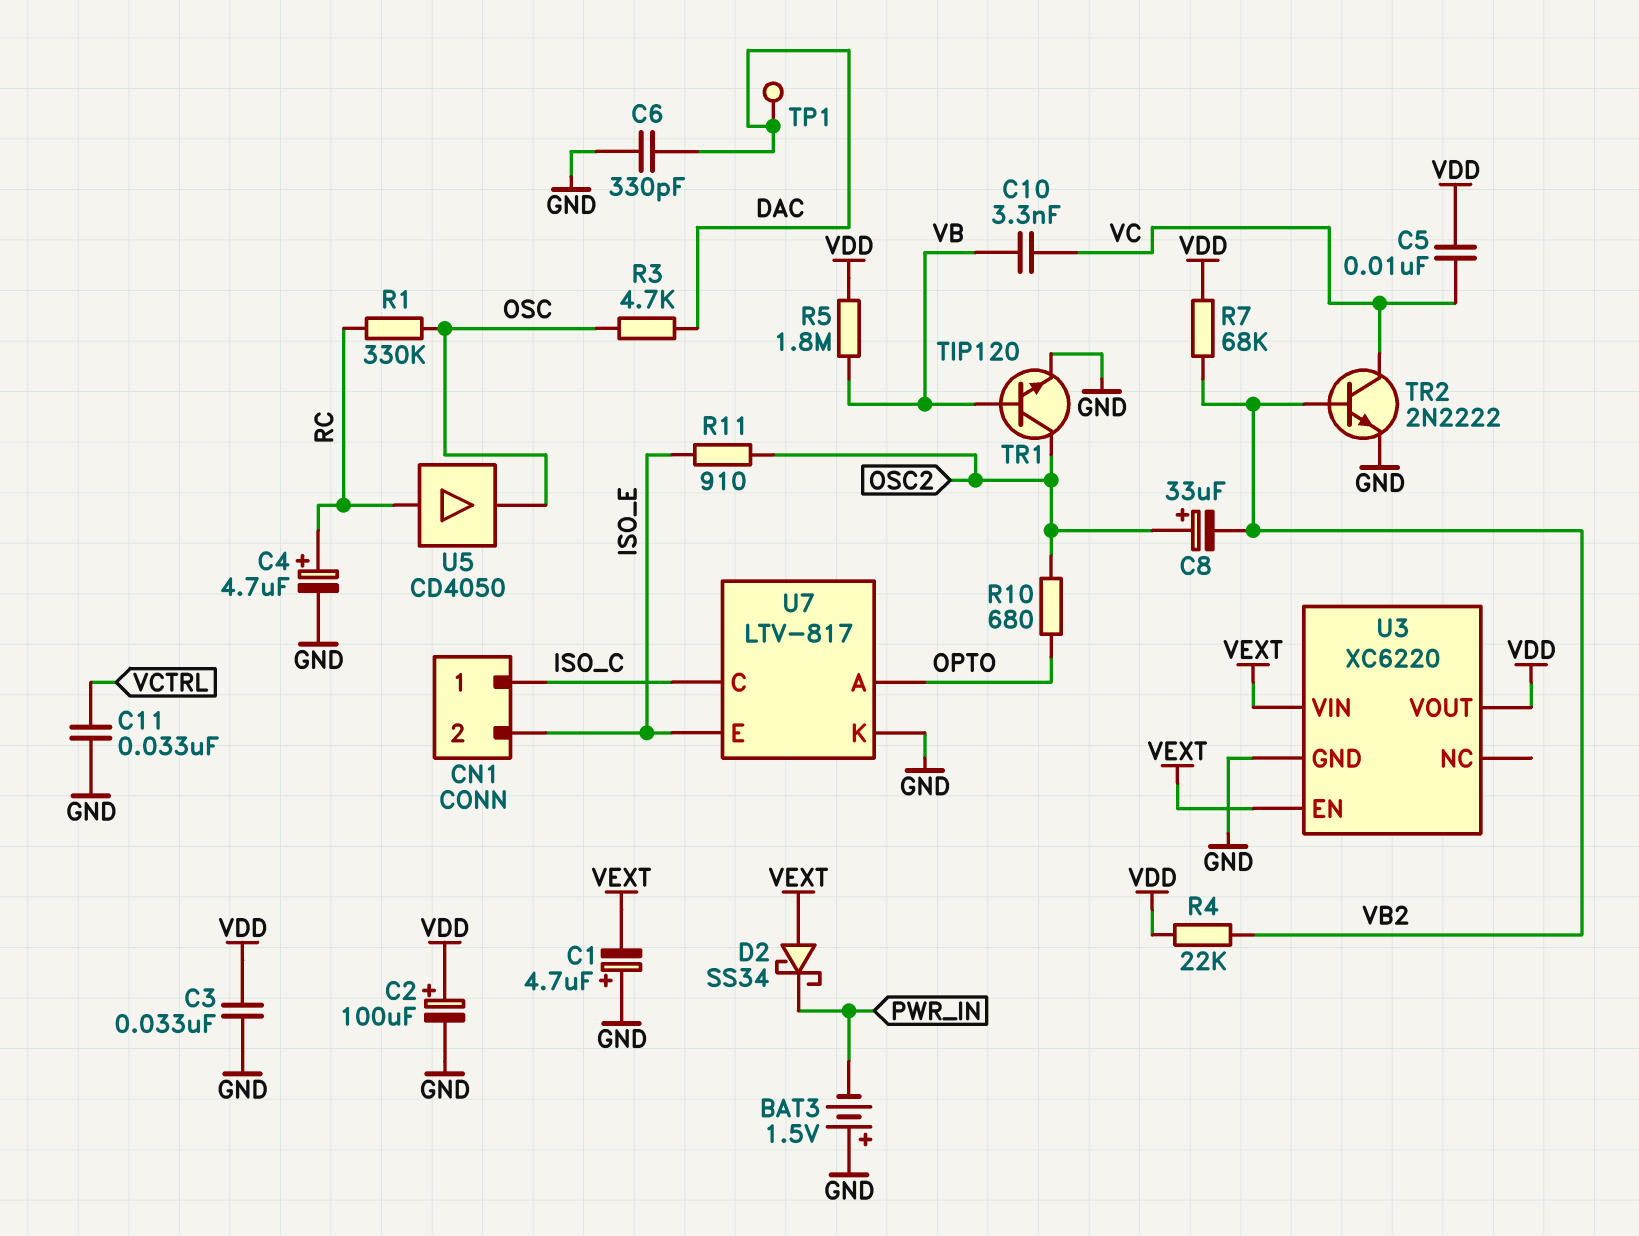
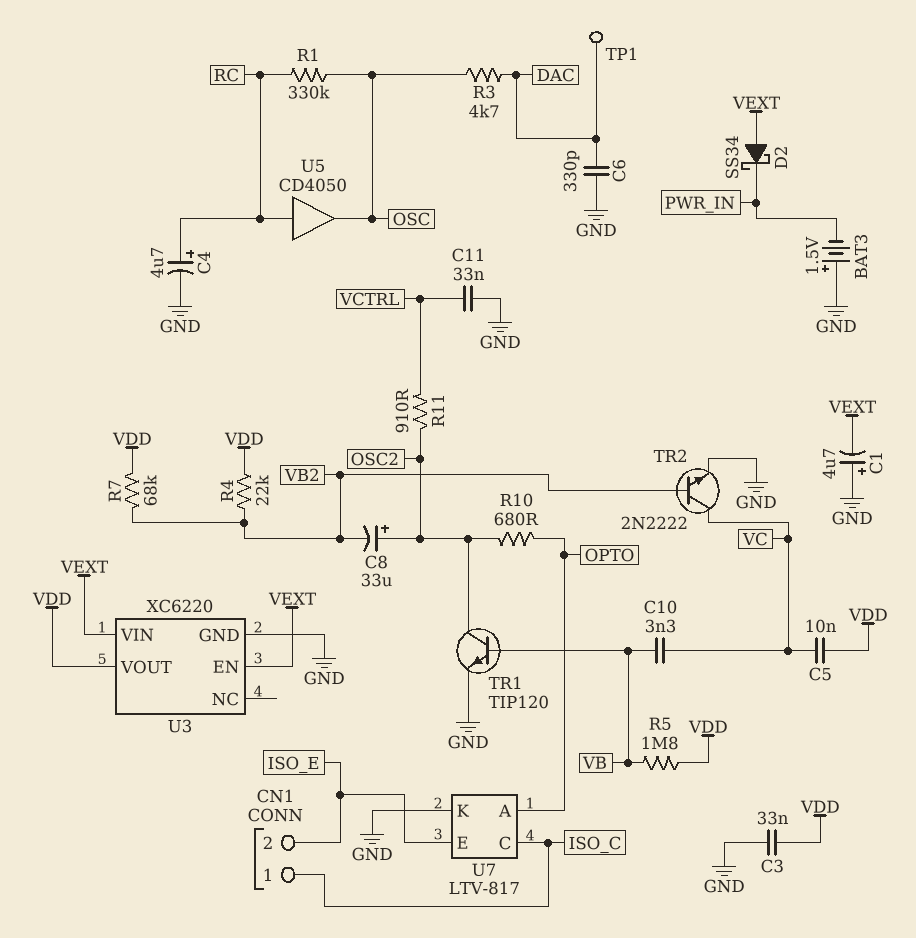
C2: 100uF (plus VDD, minus GND) -> none
R11: 910 (ISO_E, OSC2) -> 910 (OSC2, VCTRL)

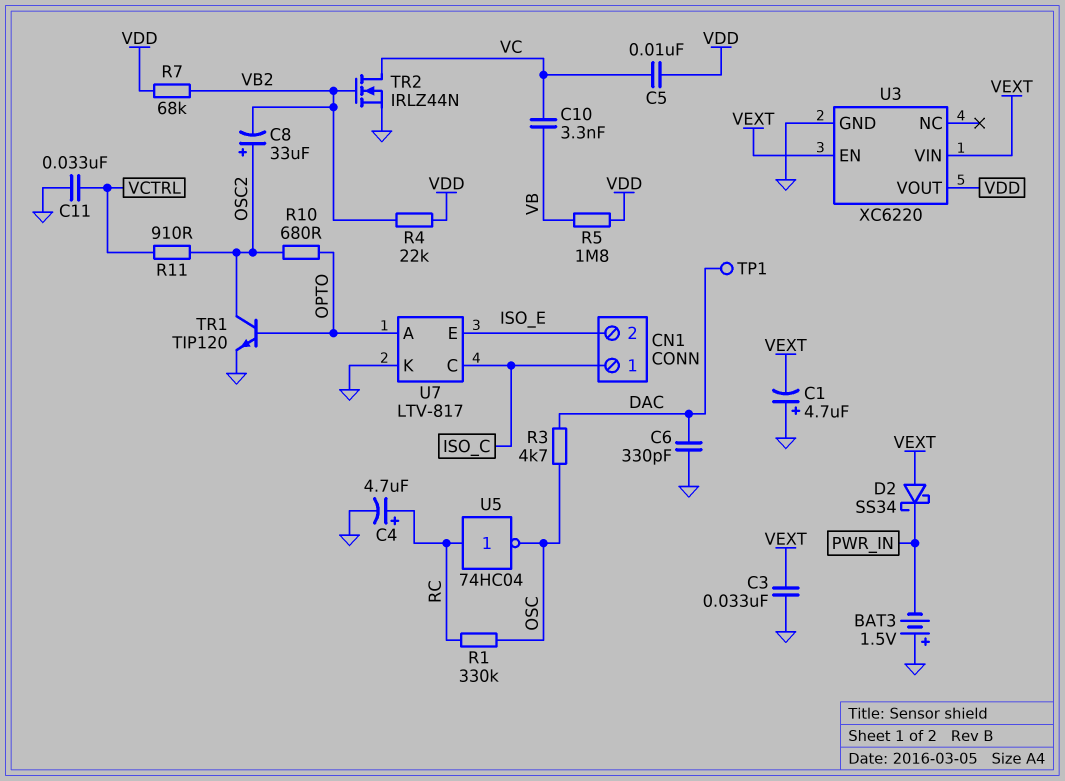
C3: 33nF (GND, VDD) -> 33nF (GND, VEXT)
TR1: NPN TIP120 (B VB, C OSC2, E GND) -> NPN TIP120 (B OPTO, C OSC2, E GND)
TR2: NPN 2N2222 (B VB2, C VC, E GND) -> NMOS IRLZ44N (G VB2, D VC, S GND)
U5: buffer CD4050 (in RC, out OSC) -> NOT 74HC04 (in RC, out OSC)

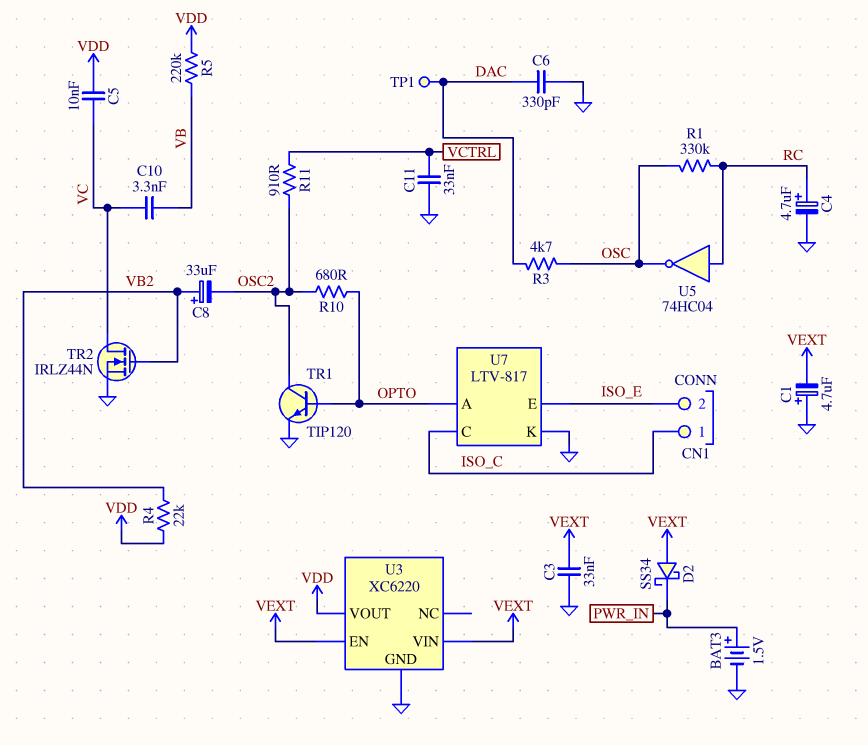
BAT3: 1.5V (plus GND, minus PWR_IN) -> 1.5V (plus PWR_IN, minus GND)
C8: 33uF (plus OSC2, minus VB2) -> 33uF (plus VB2, minus OSC2)
R5: 1.8M (VB, VDD) -> 220k (VB, VDD)
R7: 68k (VB2, VDD) -> none

